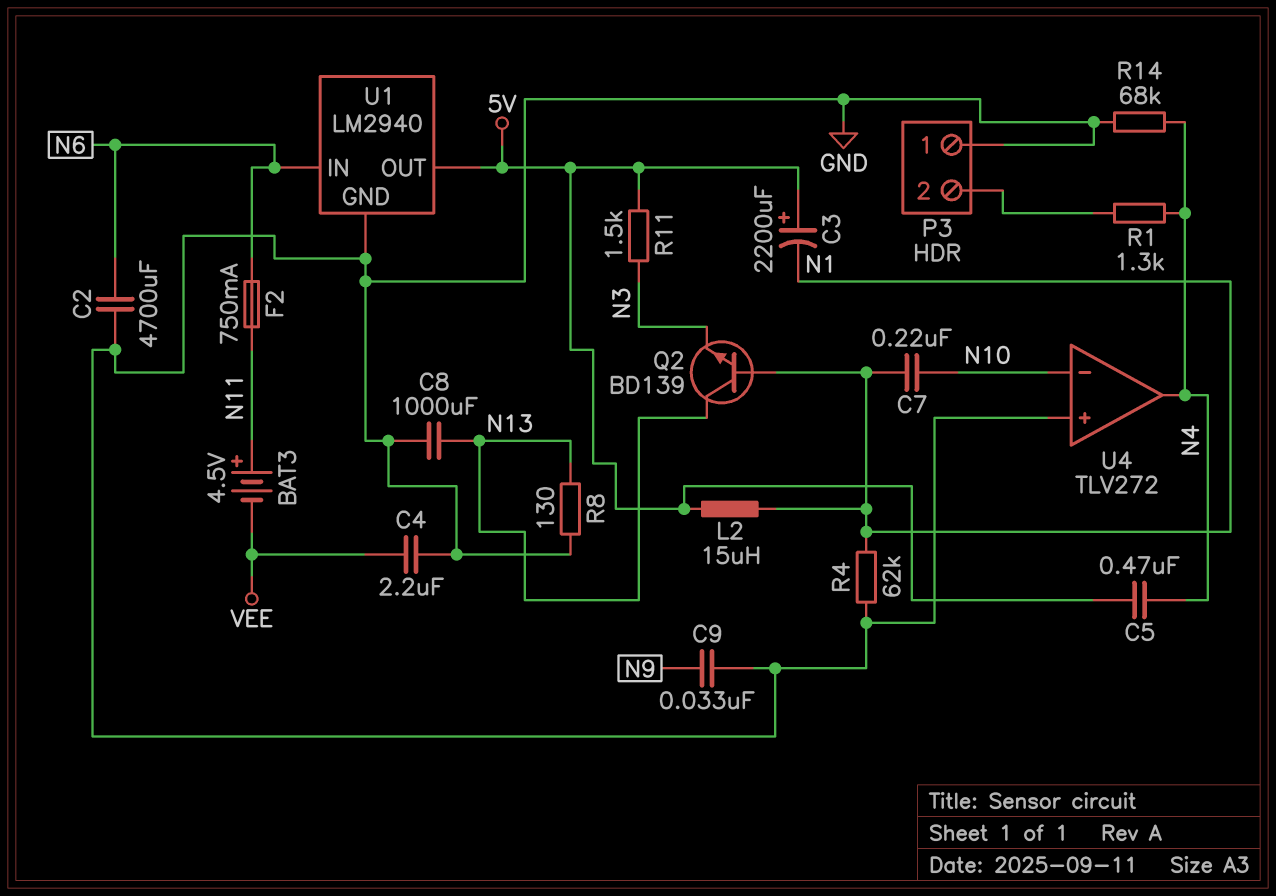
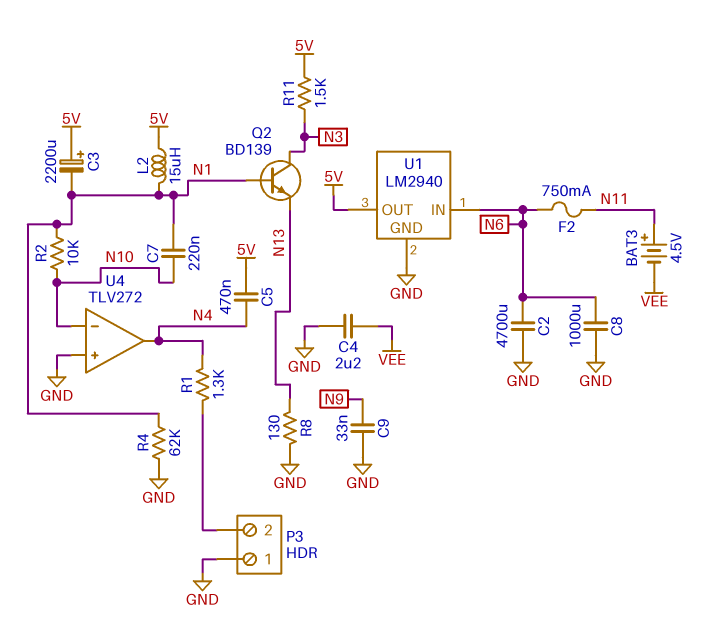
C8: 1000uF (GND, N13) -> 1000uF (GND, N6)
Q2: NPN BD139 (B N1, C N13, E N3) -> NPN BD139 (B N1, C N3, E N13)
R2: none -> 10k (N1, N10)
R14: 68k (GND, N4) -> none

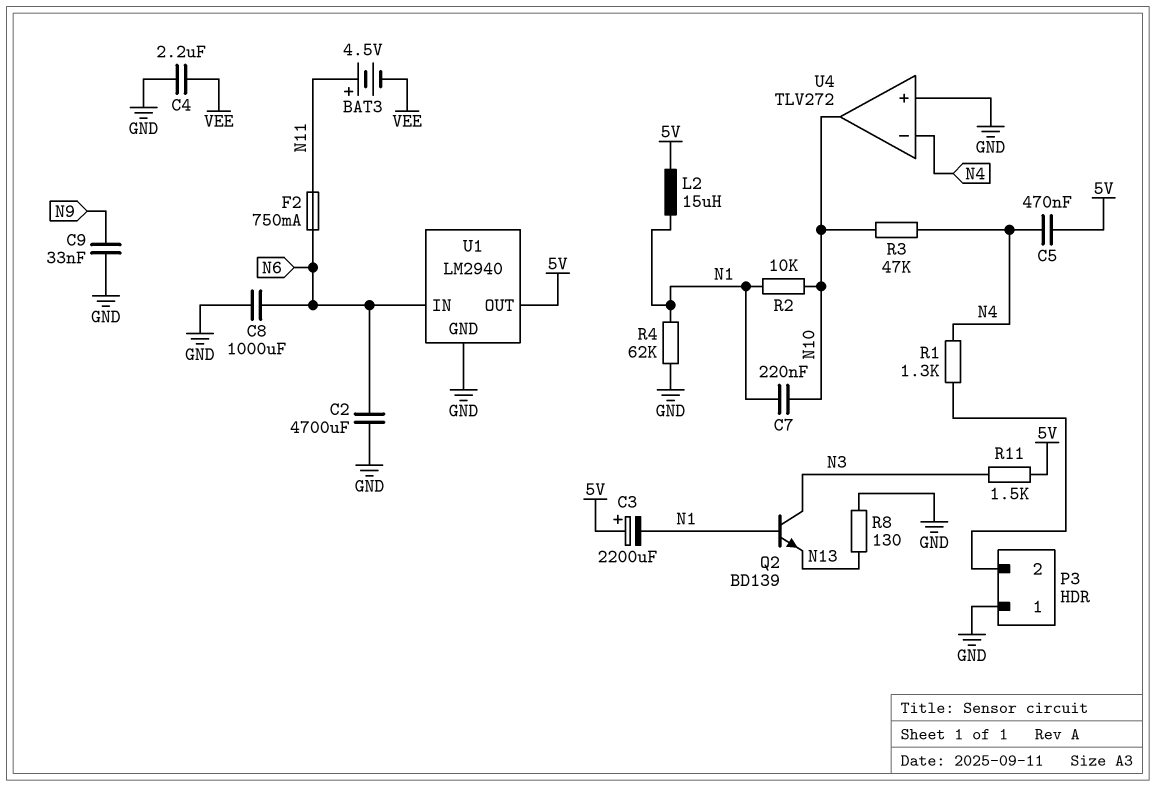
R3: none -> 47k (N4, N10)
U4 pin in-: N10 -> N4
U4 pin out: N4 -> N10

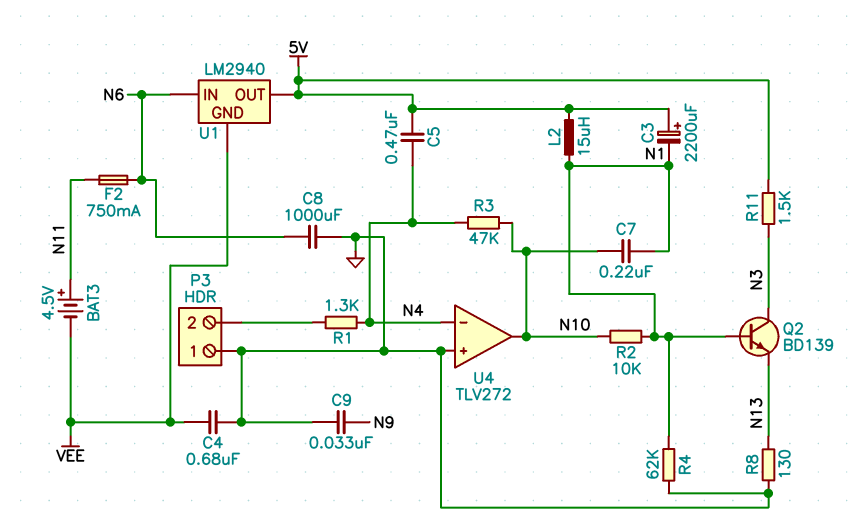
C2: 4700uF (GND, N6) -> none
C4: 2.2uF (GND, VEE) -> 680nF (GND, VEE)
U1 pin GND: GND -> VEE

